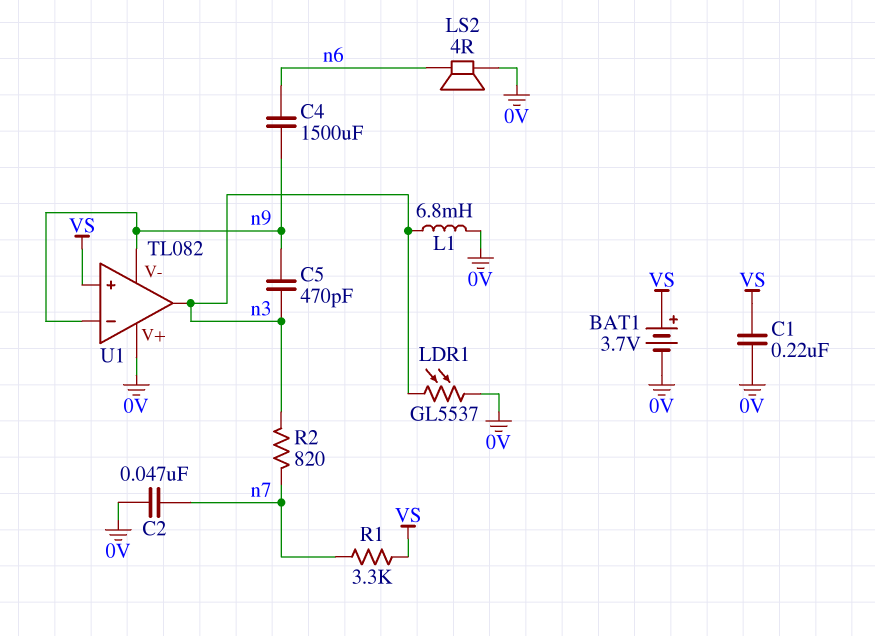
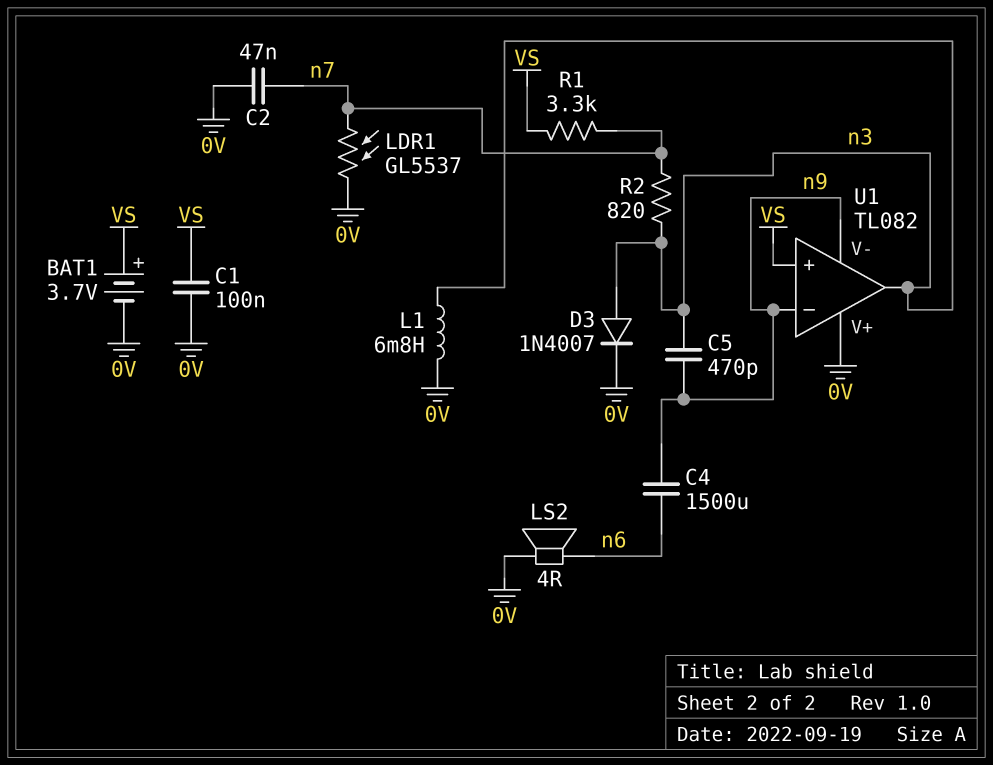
C1: 220nF (0V, VS) -> 100nF (0V, VS)
D3: none -> diode 1N4007 (A n3, K 0V)
LDR1: GL5537 (0V, n3) -> GL5537 (0V, n7)

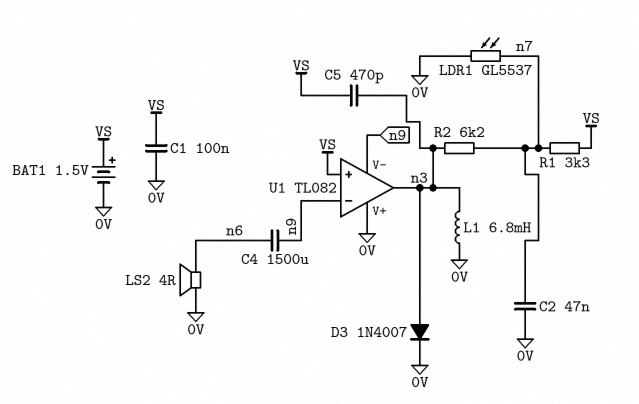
BAT1: 3.7V (plus VS, minus 0V) -> 1.5V (plus VS, minus 0V)
C5: 470pF (n3, n9) -> 470pF (VS, n3)
R2: 820 (n3, n7) -> 6.2k (n3, n7)

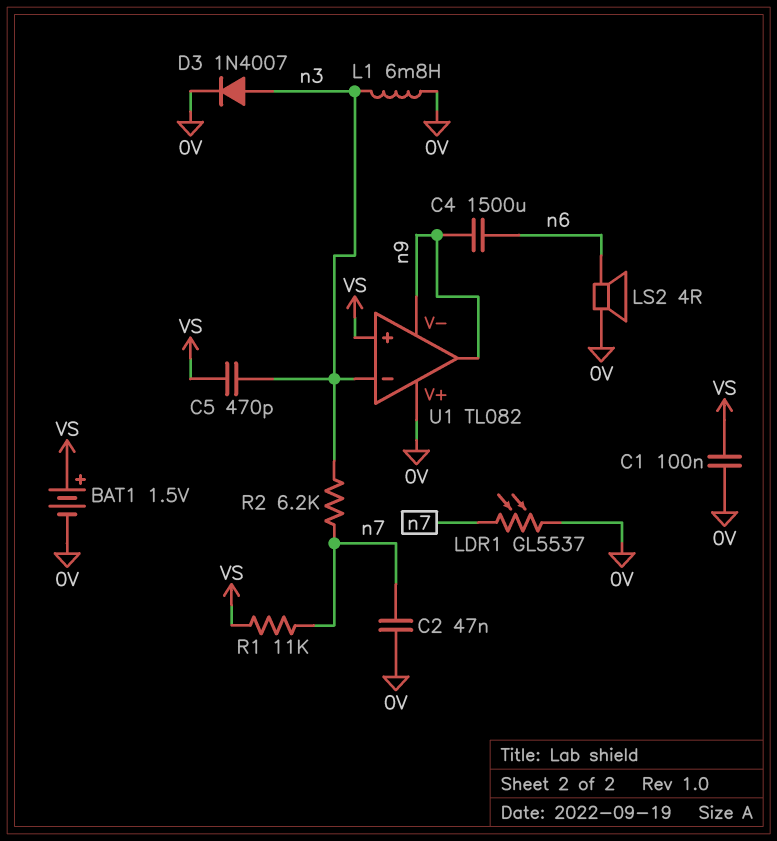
R1: 3.3k (VS, n7) -> 11k (VS, n7)
U1 pin in-: n9 -> n3
U1 pin out: n3 -> n9

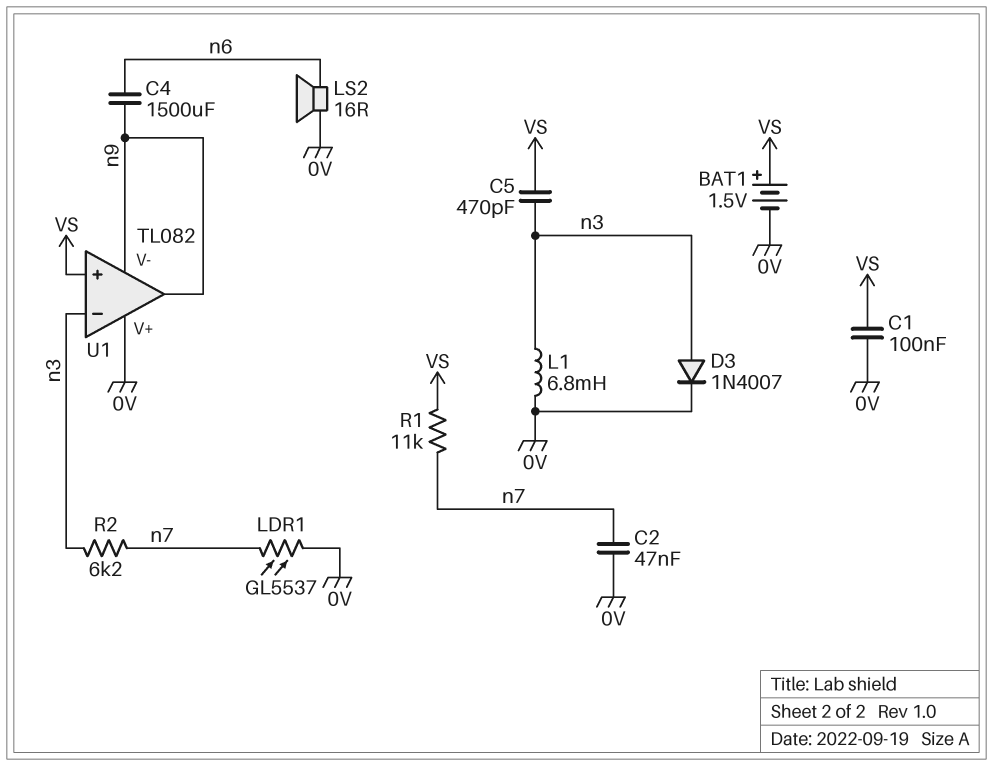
LS2: speaker 4R (0V, n6) -> speaker 16R (0V, n6)

